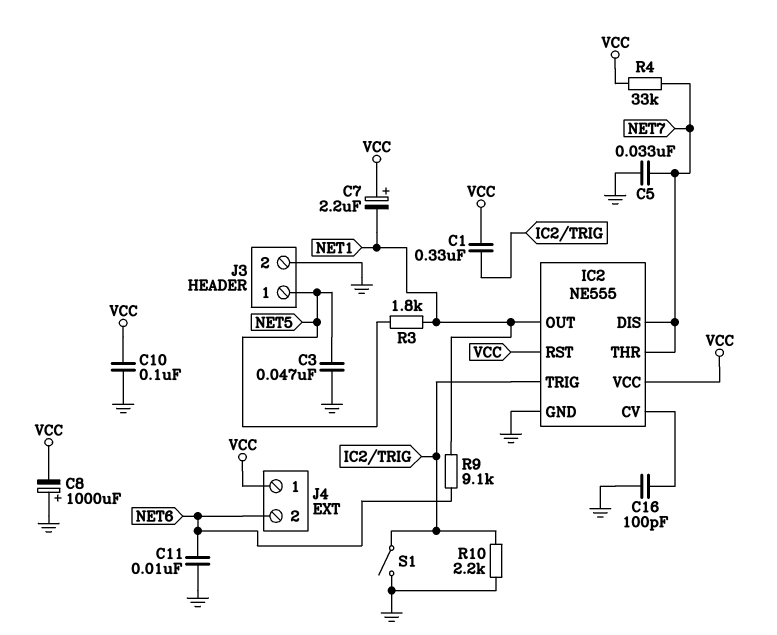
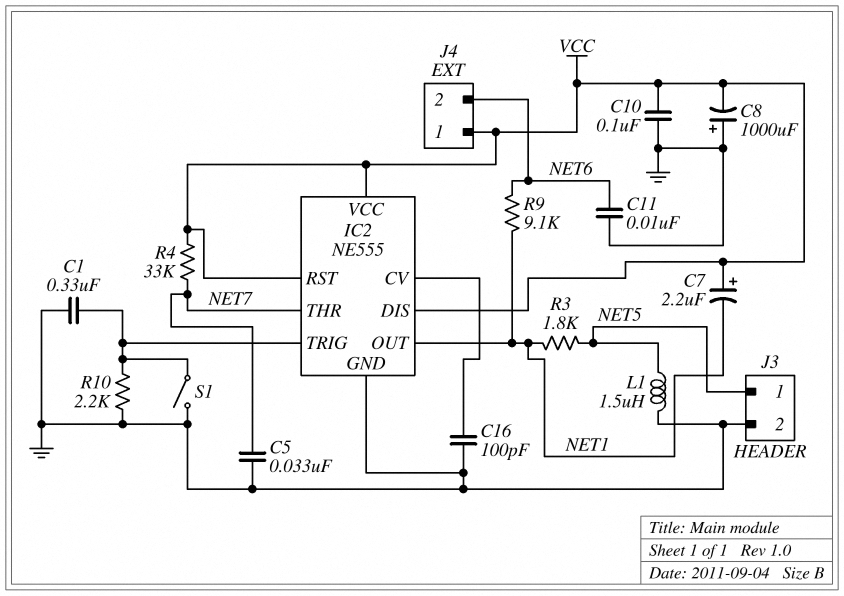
C1: 330nF (IC2/TRIG, VCC) -> 330nF (GND, IC2/TRIG)
C3: 47nF (GND, NET5) -> none
IC2 pin DIS: NET7 -> VCC
L1: none -> 1.5uH (GND, NET5)

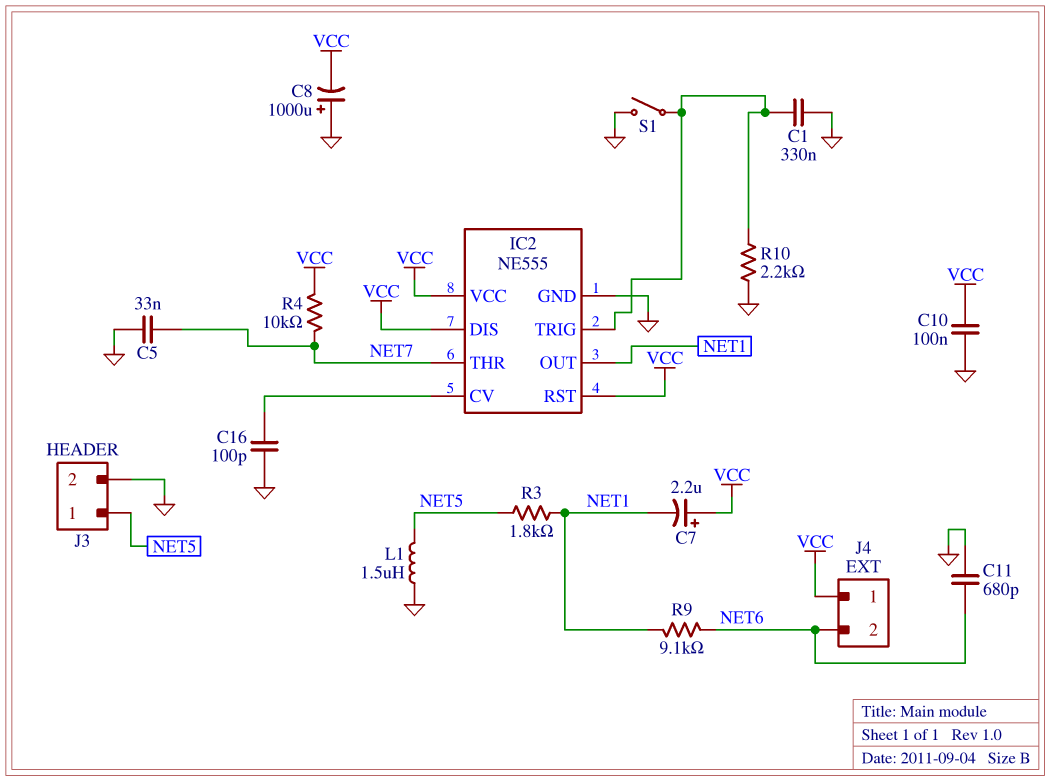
C11: 10nF (GND, NET6) -> 680pF (GND, NET6)
R4: 33k (NET7, VCC) -> 10k (NET7, VCC)

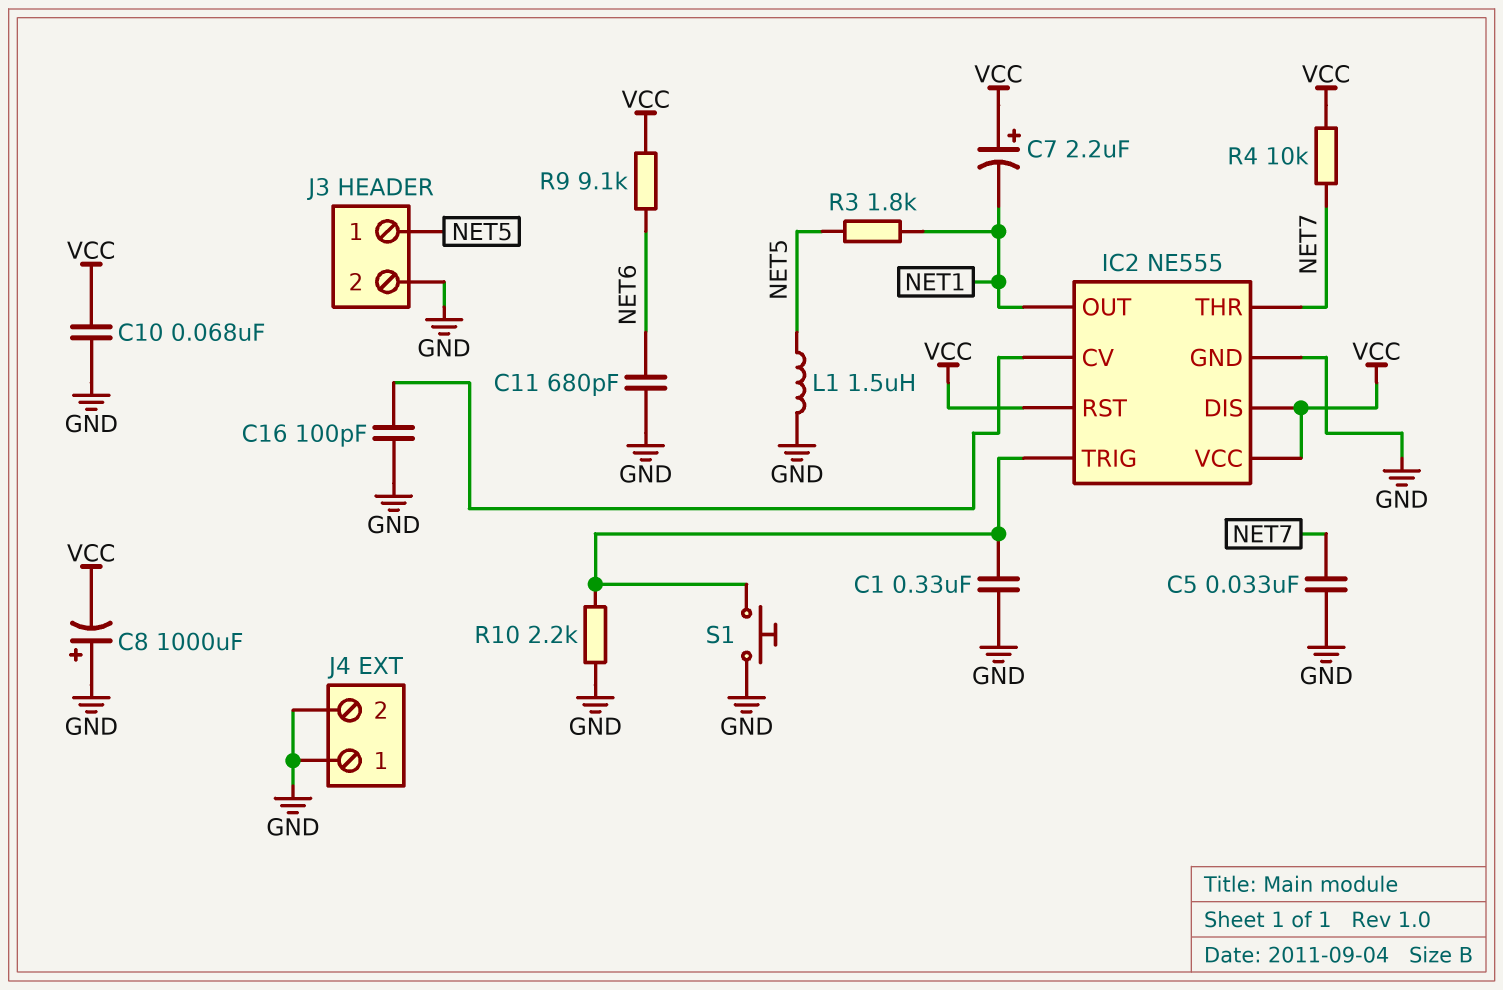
C10: 100nF (GND, VCC) -> 68nF (GND, VCC)
J4 pin 1: VCC -> GND
J4 pin 2: NET6 -> GND
R9: 9.1k (NET1, NET6) -> 9.1k (NET6, VCC)
S1: switch (GND, IC2/TRIG) -> button (GND, IC2/TRIG)

